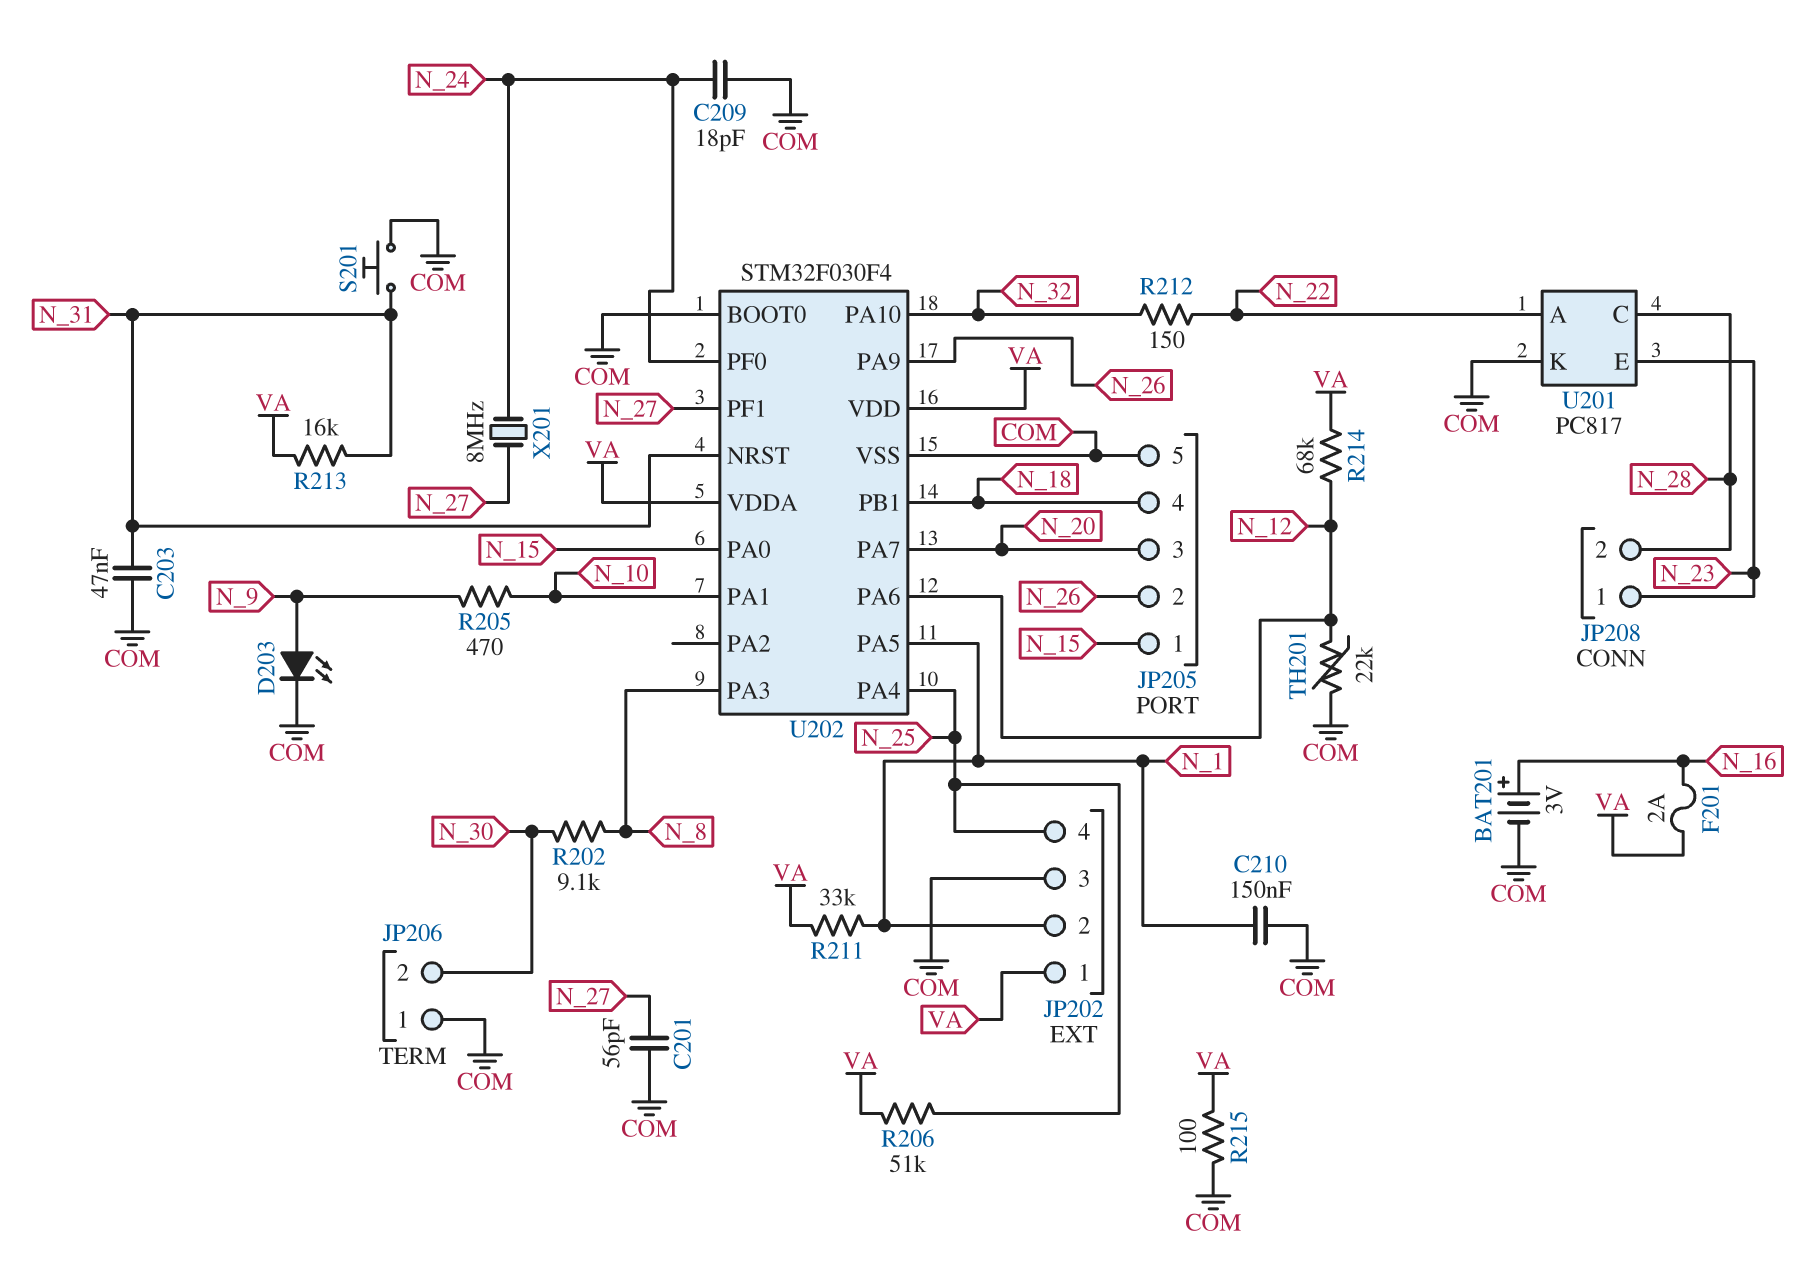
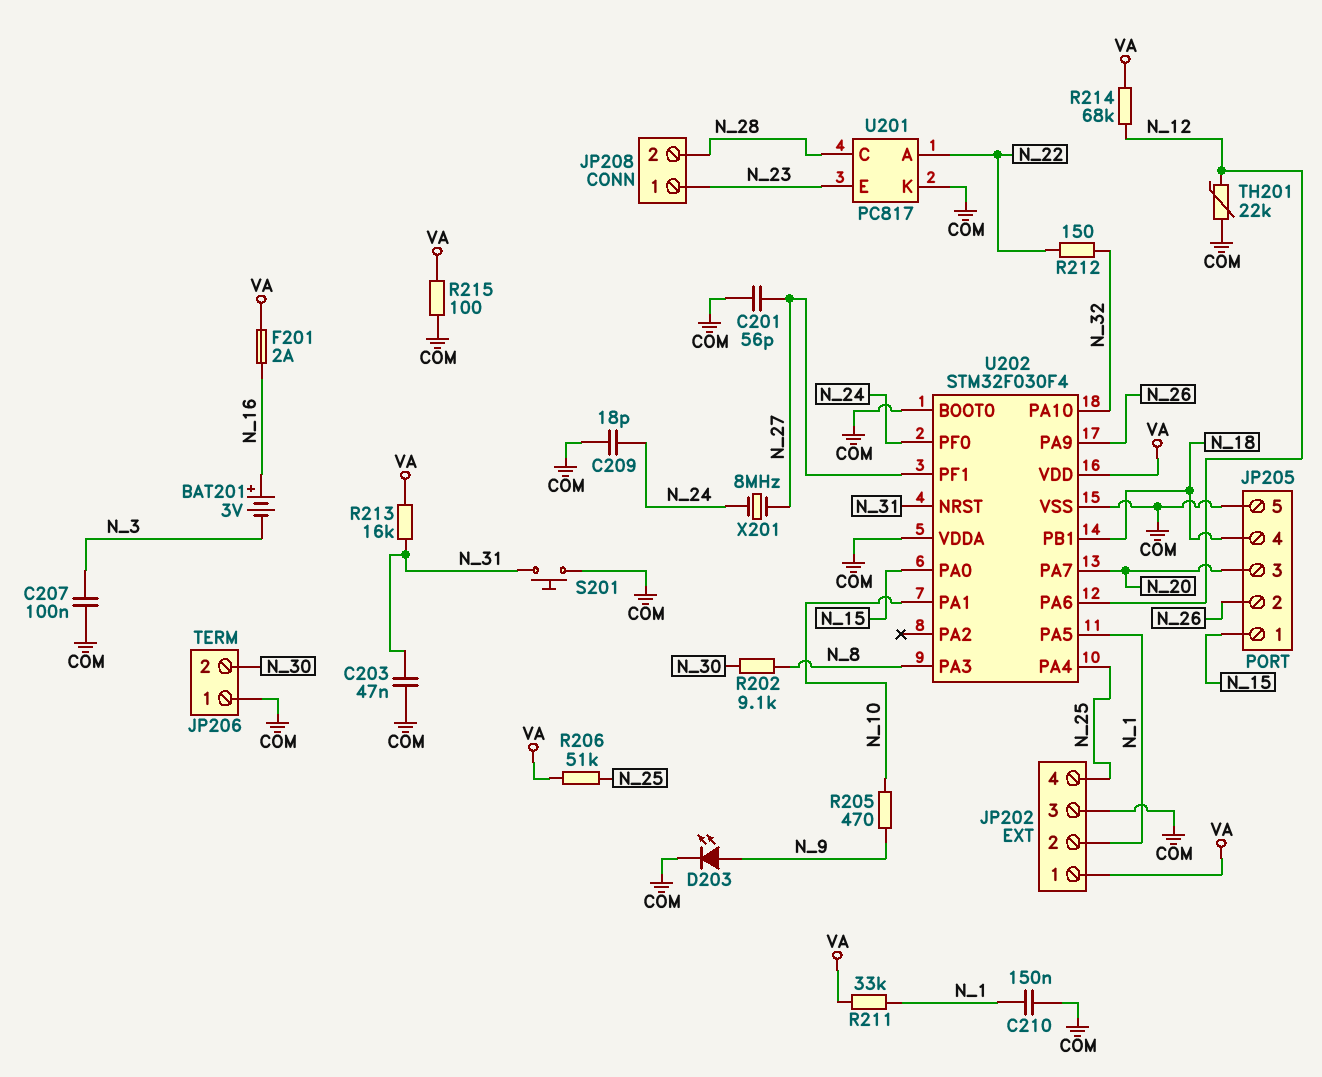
BAT201: 3V (plus N_16, minus COM) -> 3V (plus N_16, minus N_3)
C207: none -> 100nF (COM, N_3)
U202 pin VDDA: VA -> COM

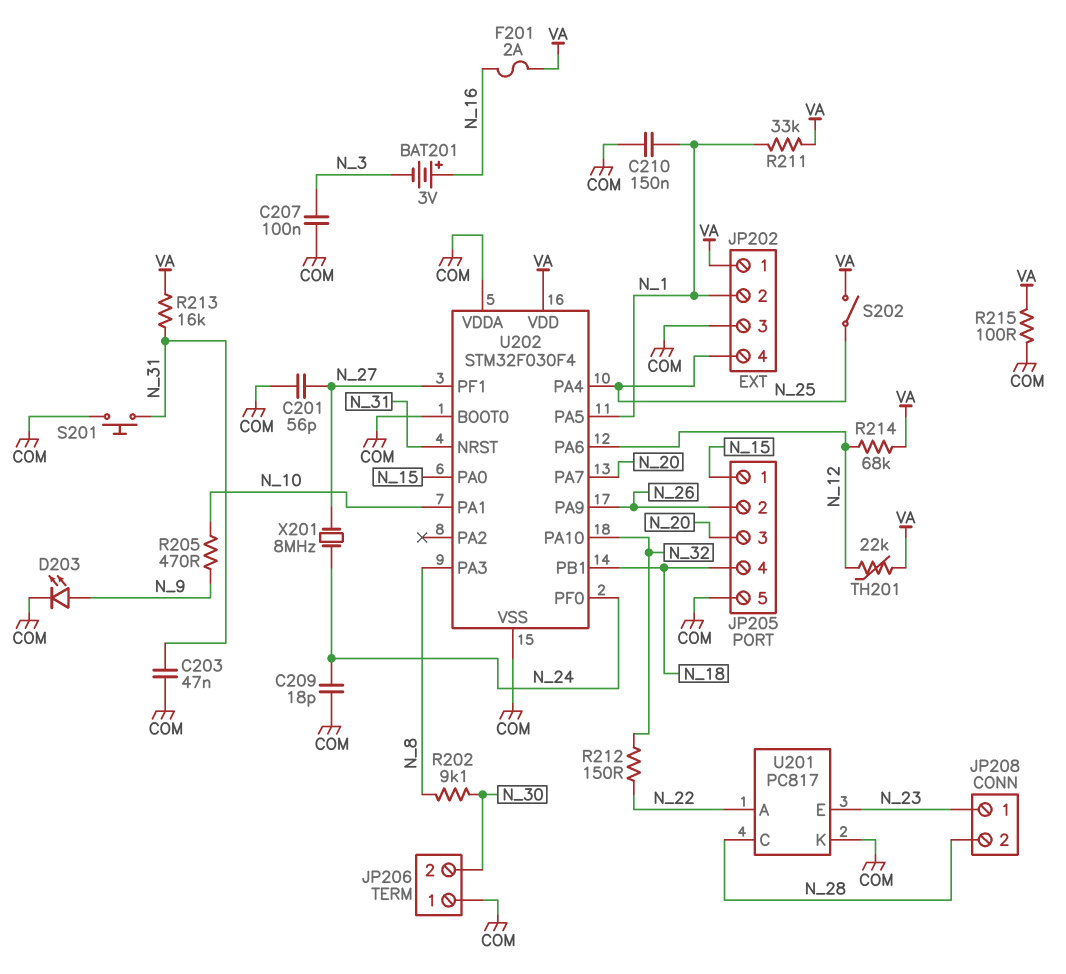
R206: 51k (N_25, VA) -> none
S202: none -> switch (N_25, VA)
TH201: 22k (COM, N_12) -> 22k (N_12, VA)

